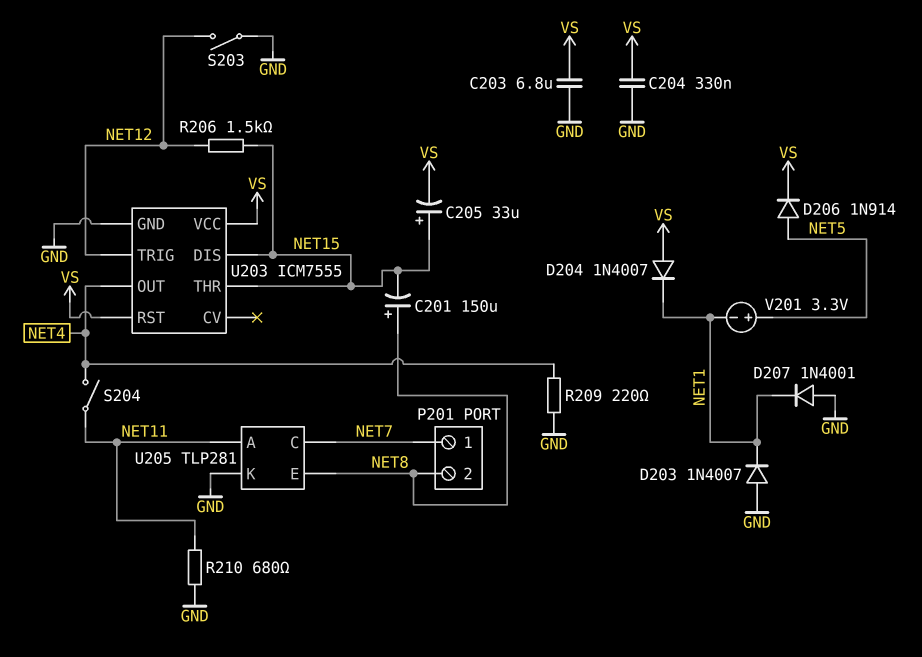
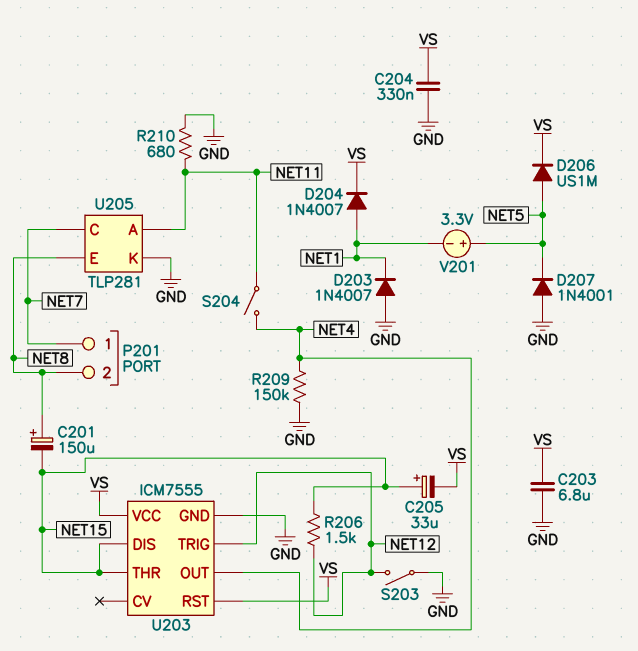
D204: diode 1N4007 (A VS, K NET1) -> diode 1N4007 (A NET1, K VS)
D206: diode 1N914 (A NET5, K VS) -> diode US1M (A NET5, K VS)
D207: diode 1N4001 (A GND, K NET1) -> diode 1N4001 (A GND, K NET5)
R209: 220 (GND, NET4) -> 150k (GND, NET4)

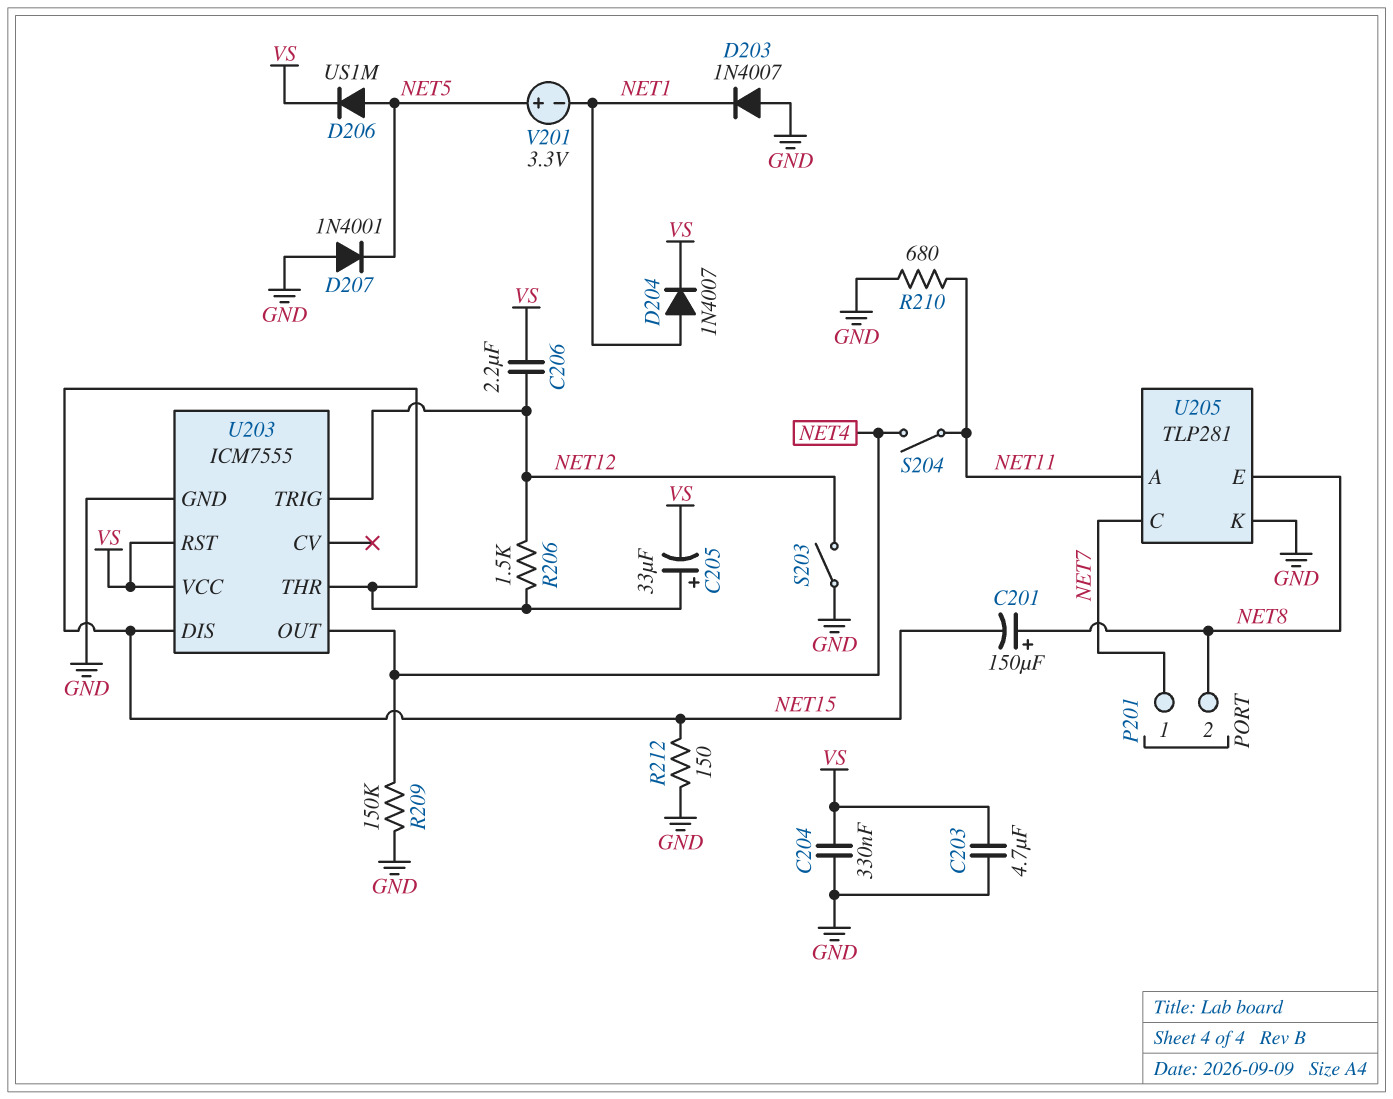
C203: 6.8uF (GND, VS) -> 4.7uF (GND, VS)
C206: none -> 2.2uF (NET12, VS)
R212: none -> 150 (GND, NET15)

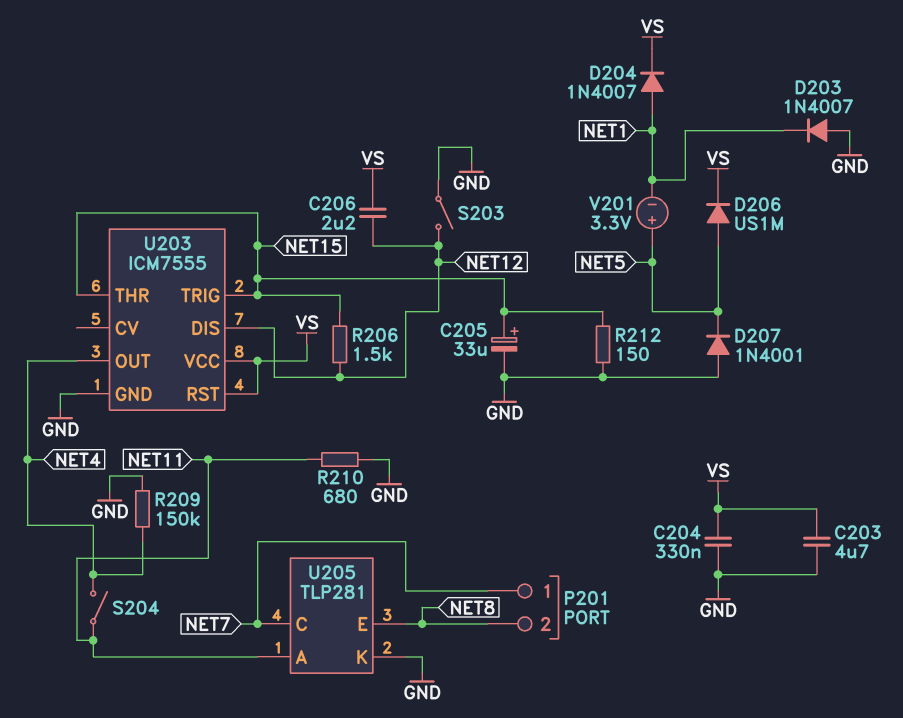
C201: 150uF (plus NET8, minus NET15) -> none
C205: 33uF (plus NET15, minus VS) -> 33uF (plus NET15, minus GND)
U203 pin DIS: NET15 -> NET12
U203 pin TRIG: NET12 -> NET15

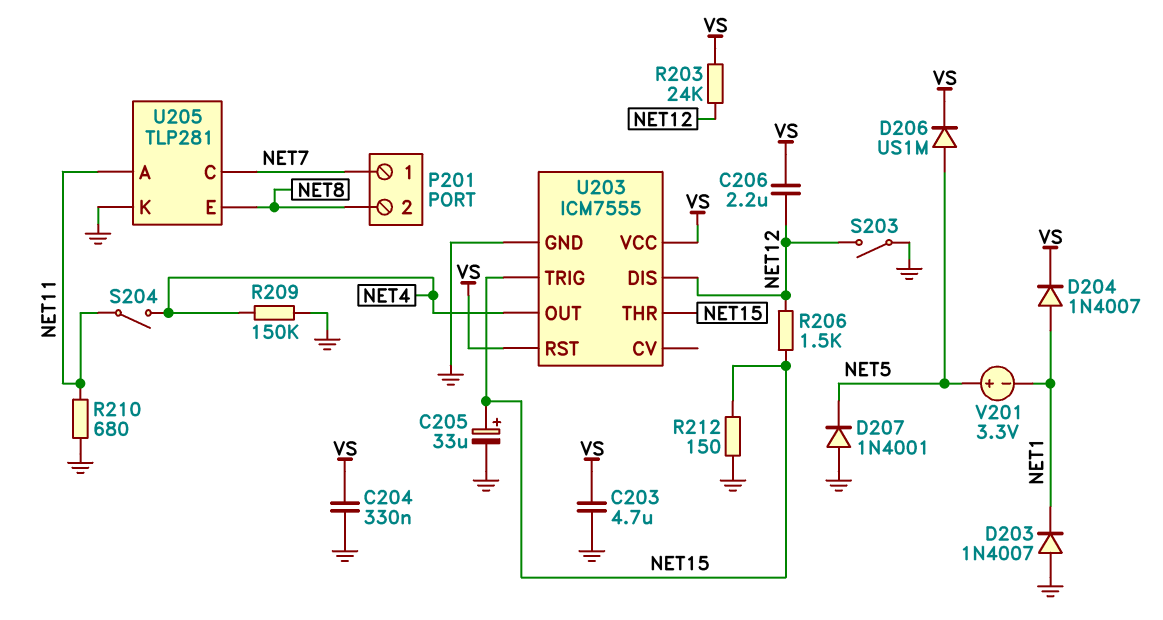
R203: none -> 24k (NET12, VS)

